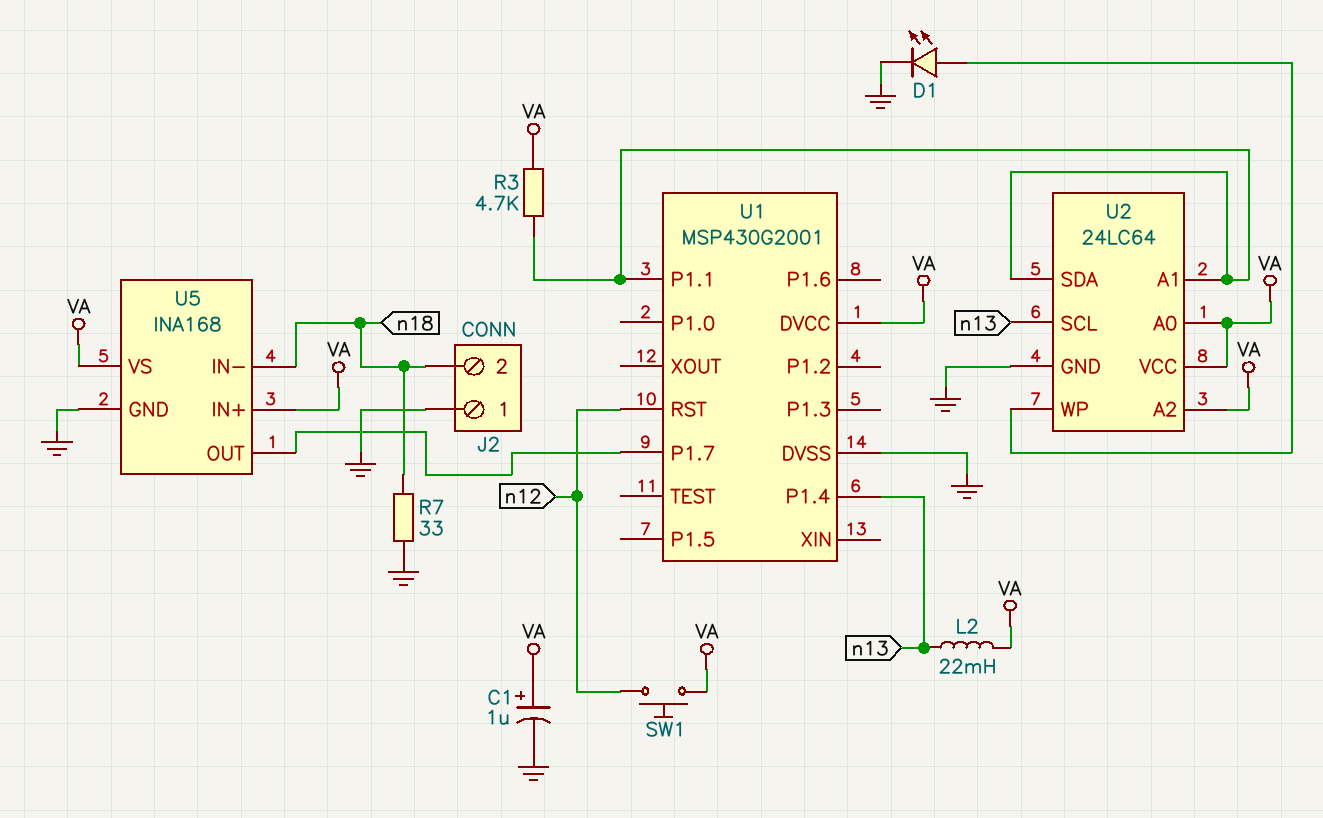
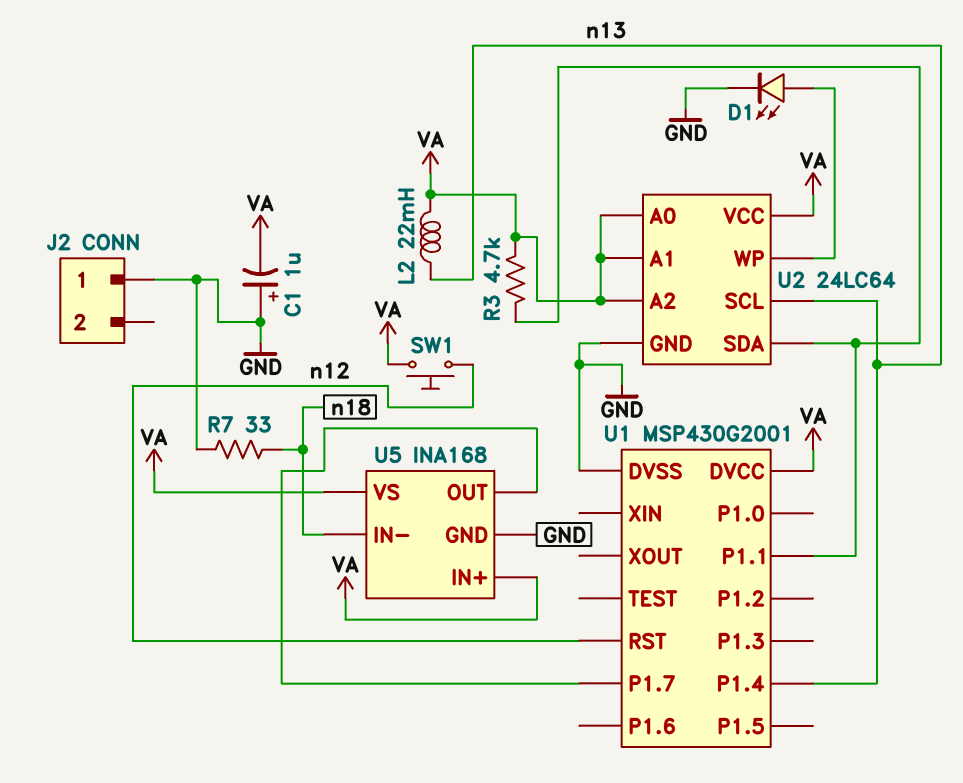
C1: 1uF (plus VA, minus GND) -> 1uF (plus GND, minus VA)
J2 pin 2: n18 -> none
U2 pin A1: U1/P1.1 -> VA

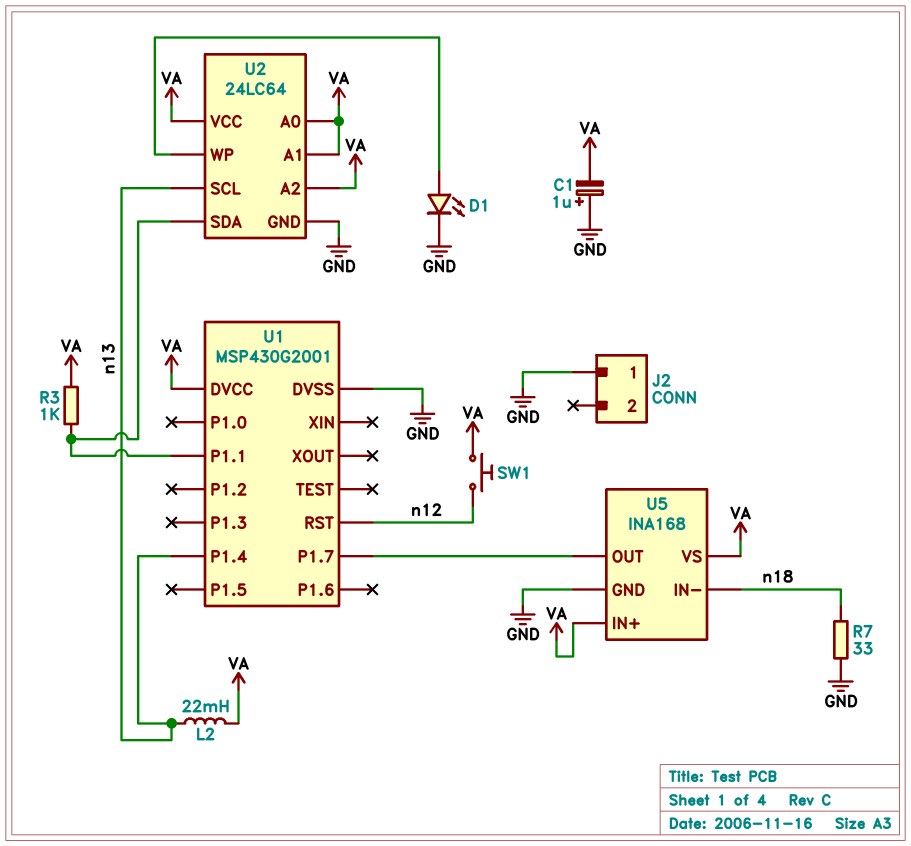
R3: 4.7k (U1/P1.1, VA) -> 1k (U1/P1.1, VA)

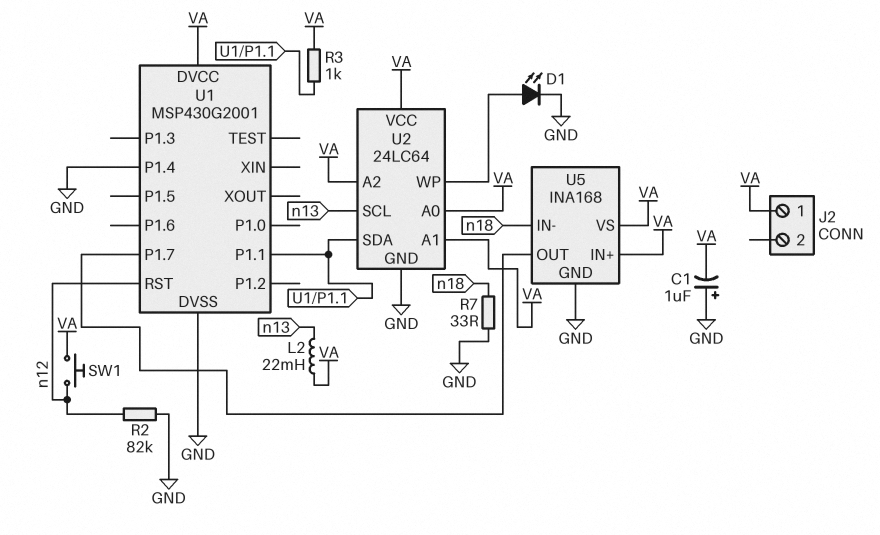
J2 pin 1: GND -> VA
R2: none -> 82k (GND, n12)
U1 pin P1.4: n13 -> GND

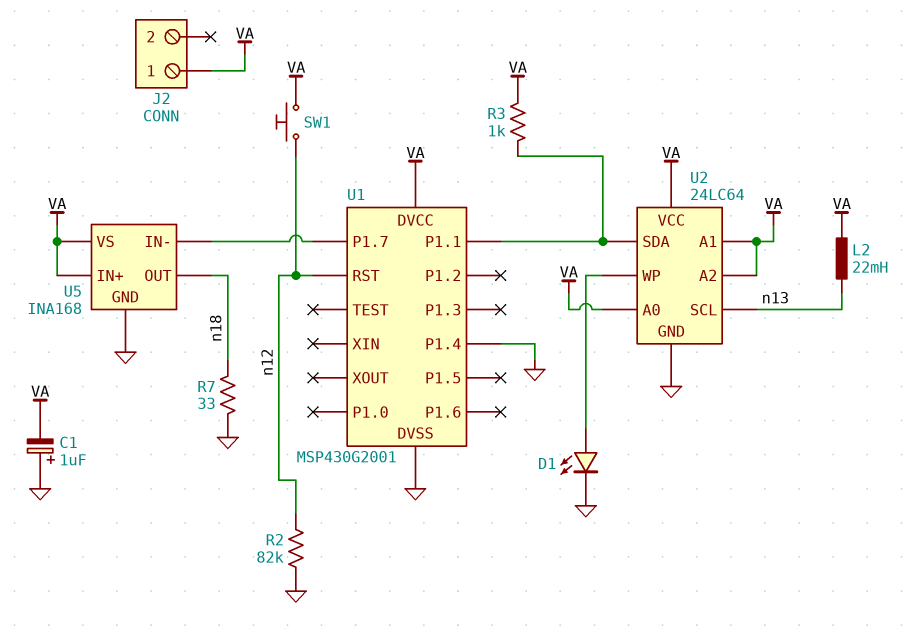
U5 pin IN-: n18 -> U1/P1.7
U5 pin OUT: U1/P1.7 -> n18

